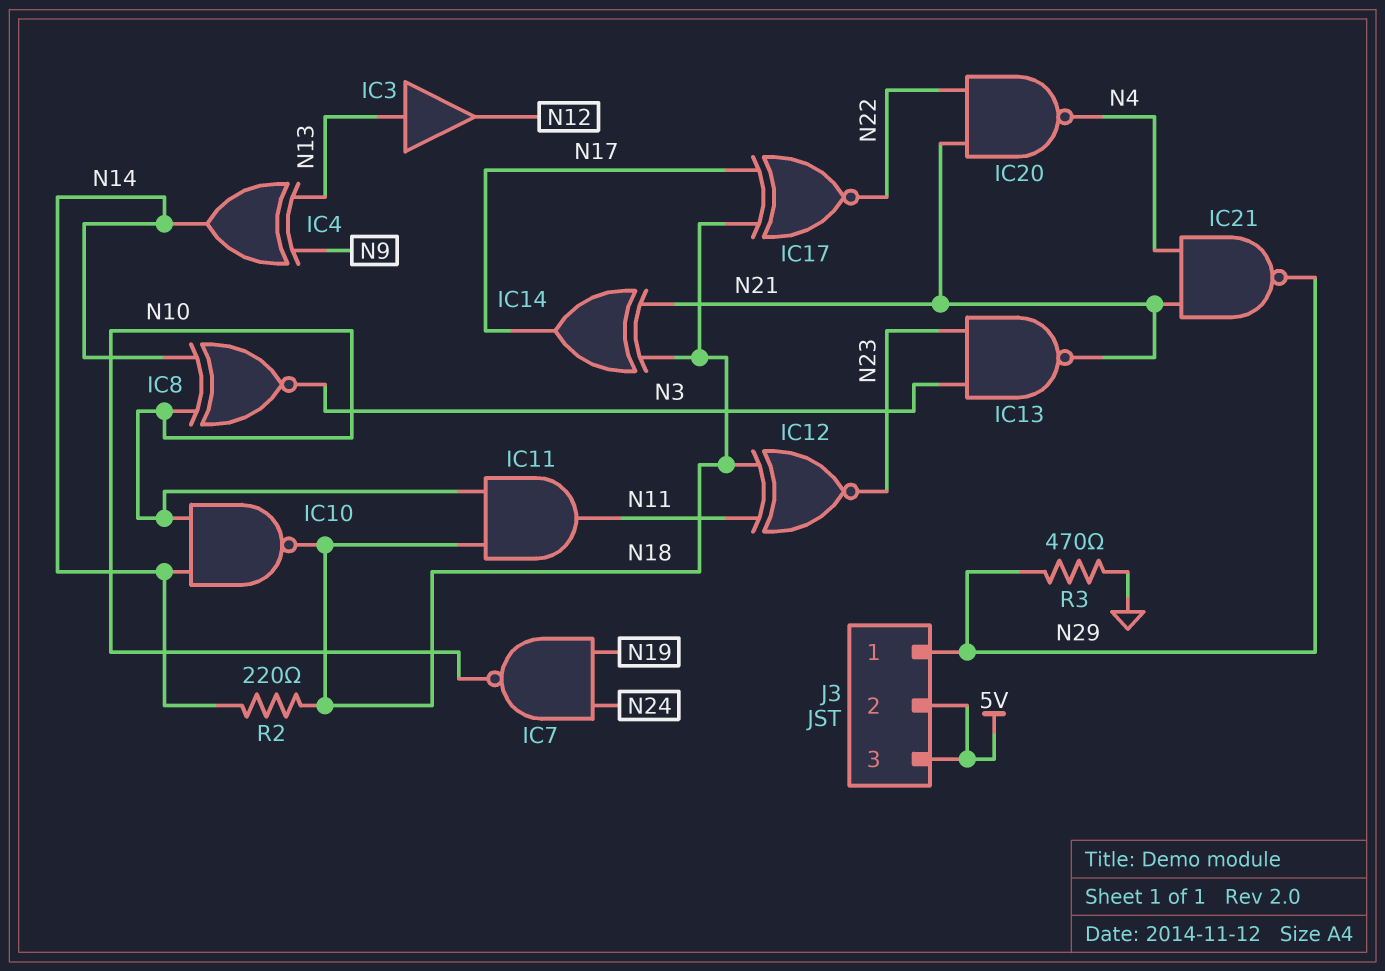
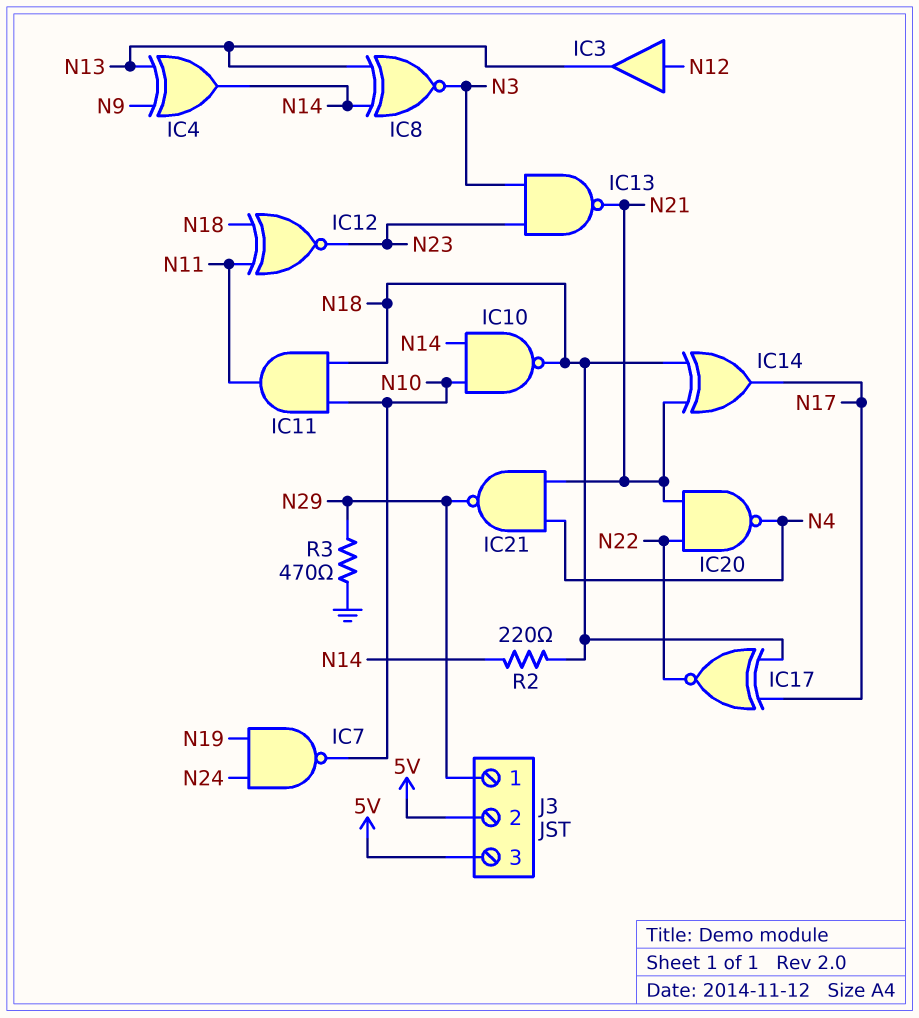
IC3: buffer (in N13, out N12) -> buffer (in N12, out N13)
IC8: XNOR (in N10, in N14, out N3) -> XNOR (in N13, in N14, out N3)

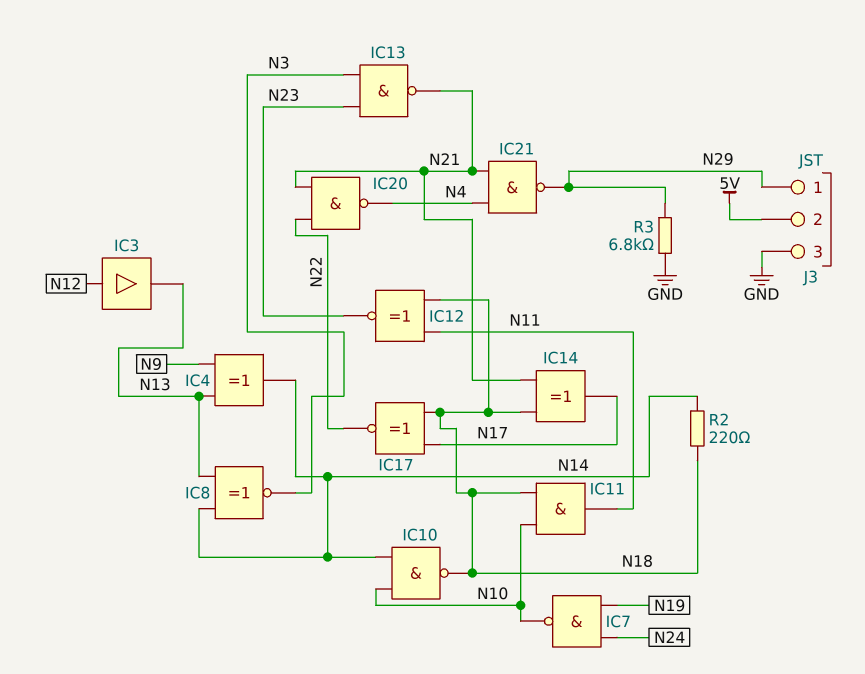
J3 pin 3: 5V -> GND
R3: 470 (GND, N29) -> 6.8k (GND, N29)

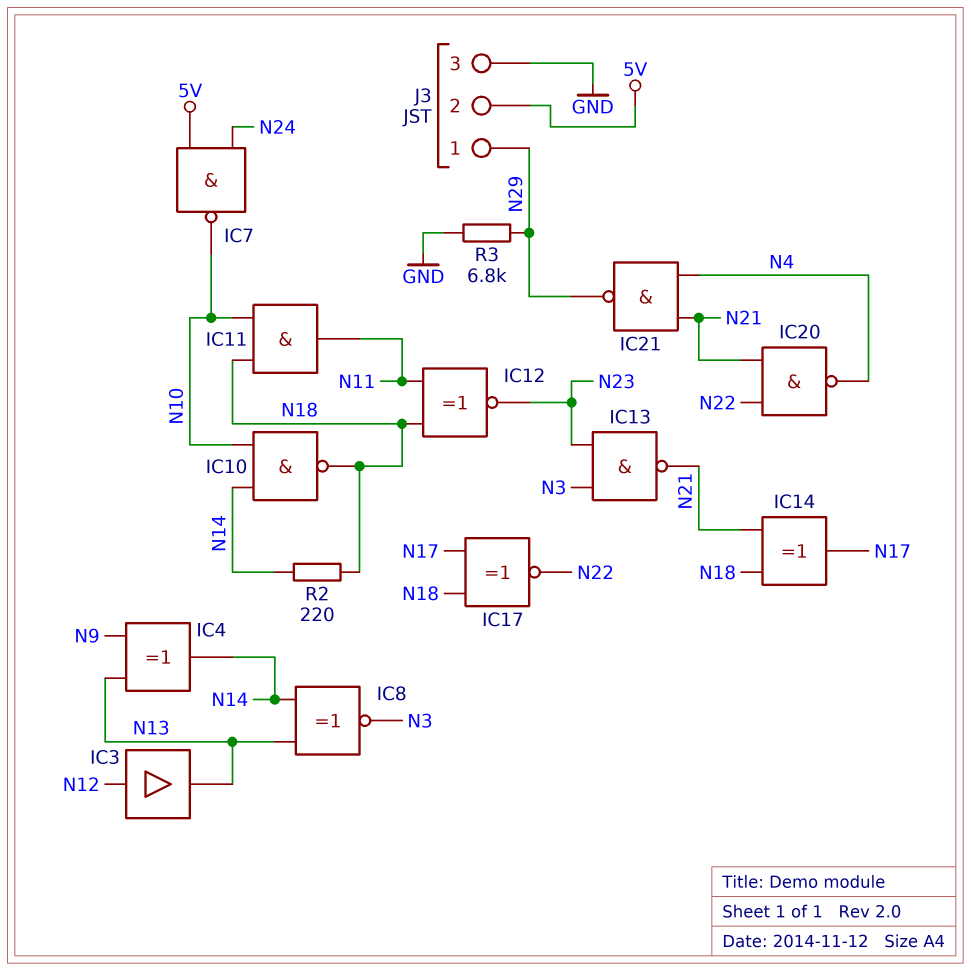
IC7: NAND (in N19, in N24, out N10) -> NAND (in 5V, in N24, out N10)

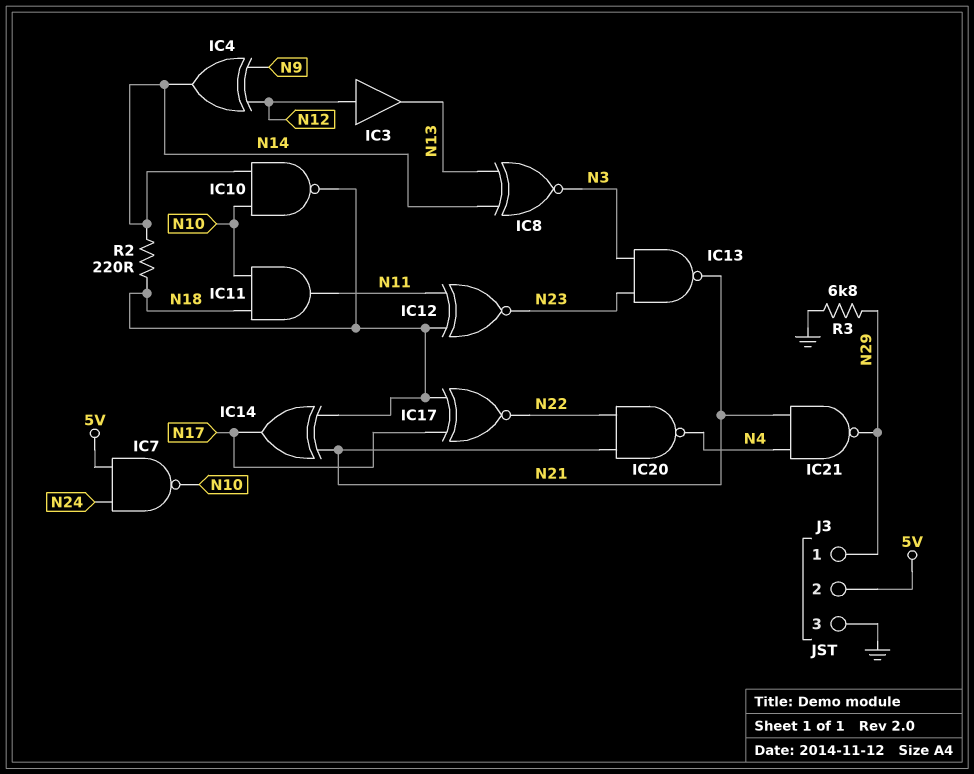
IC4: XOR (in N9, in N13, out N14) -> XOR (in N9, in N12, out N14)

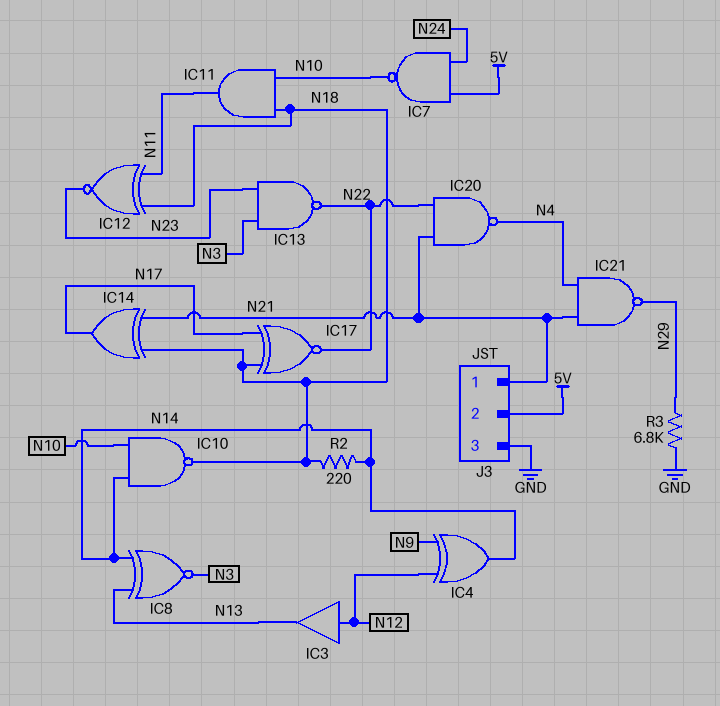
IC13: NAND (in N3, in N23, out N21) -> NAND (in N3, in N23, out N22)
J3 pin 1: N29 -> N21

